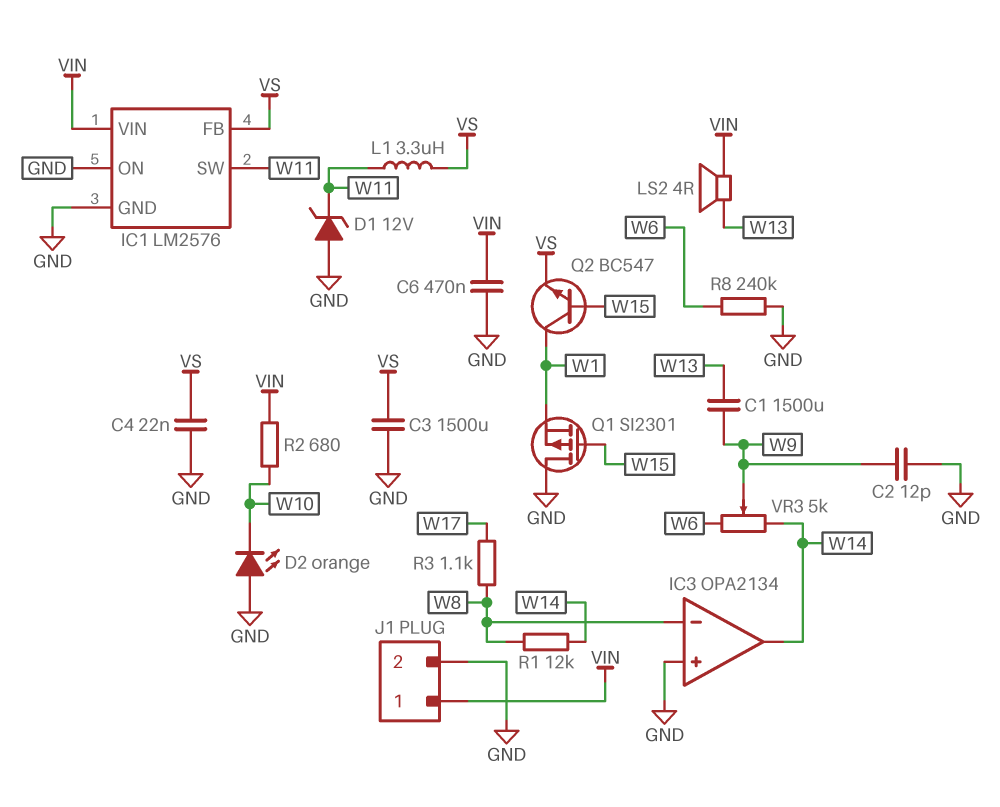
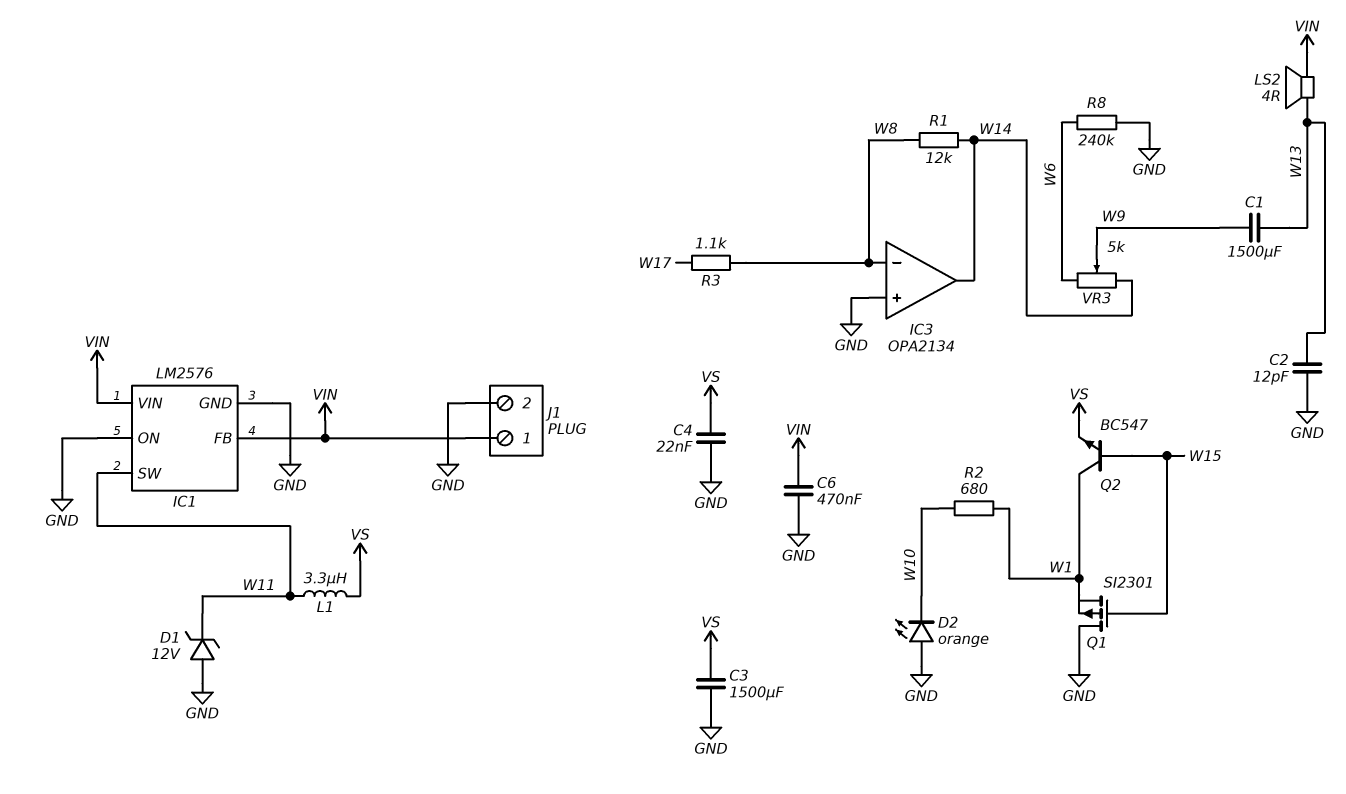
C2: 12pF (GND, W9) -> 12pF (GND, W13)
IC1 pin FB: VS -> VIN
R2: 680 (VIN, W10) -> 680 (W1, W10)

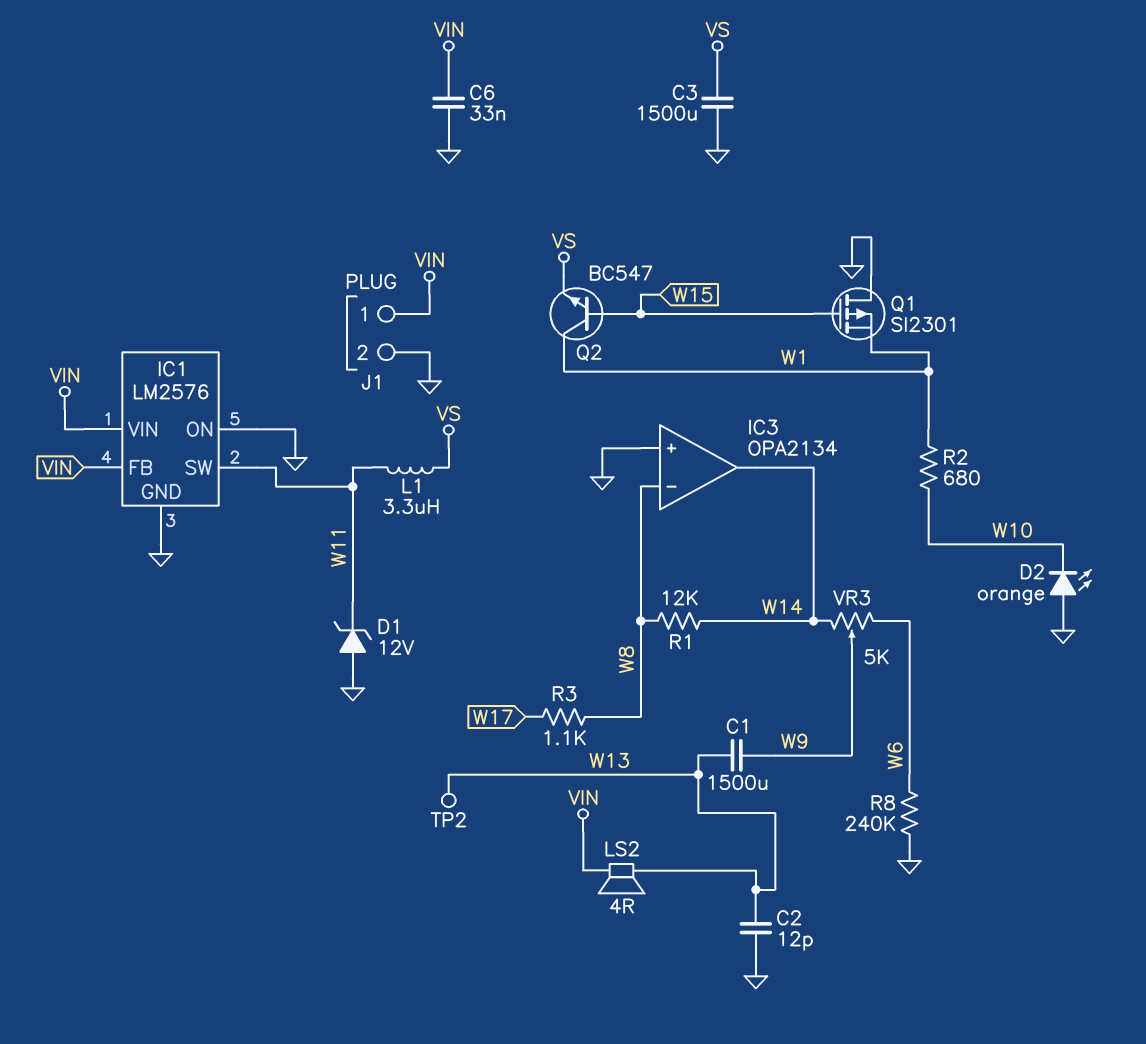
C4: 22nF (GND, VS) -> none
C6: 470nF (GND, VIN) -> 33nF (GND, VIN)
TP2: none -> test point (W13)

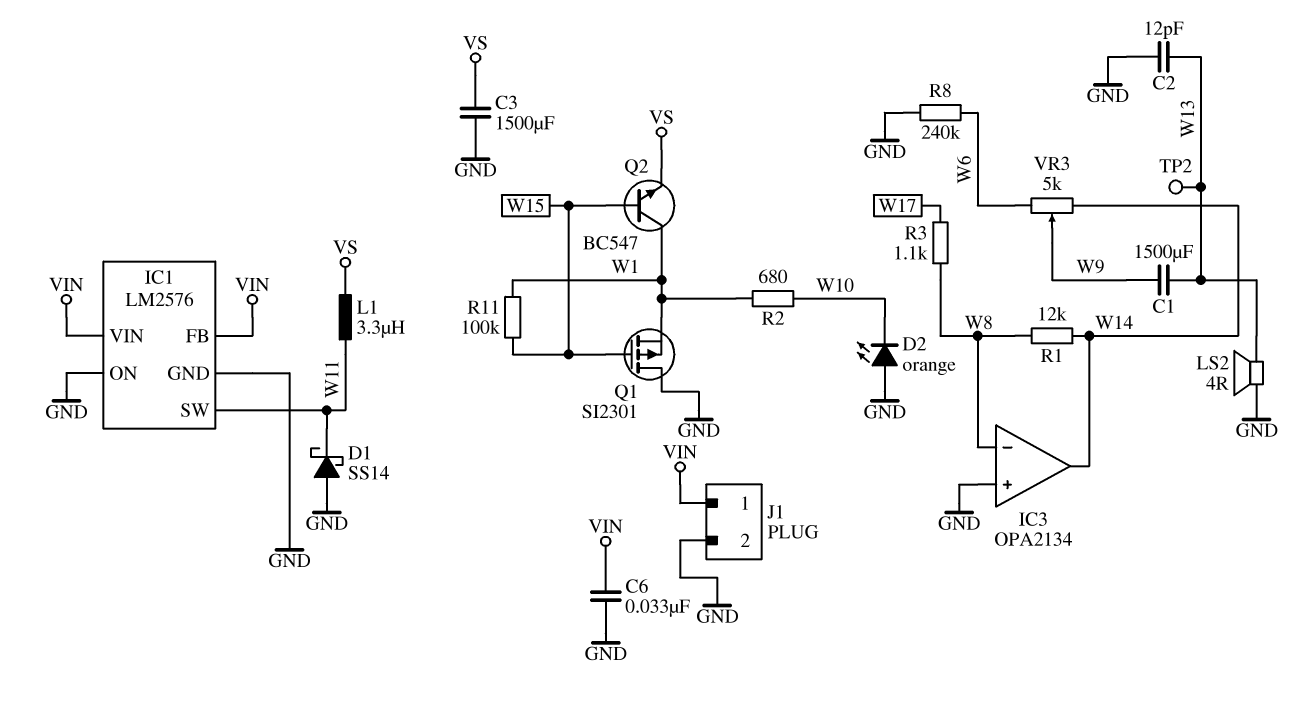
D1: zener 12V (A GND, K W11) -> schottky SS14 (A GND, K W11)
LS2: speaker 4R (VIN, W13) -> speaker 4R (GND, W13)
R11: none -> 100k (W1, W15)

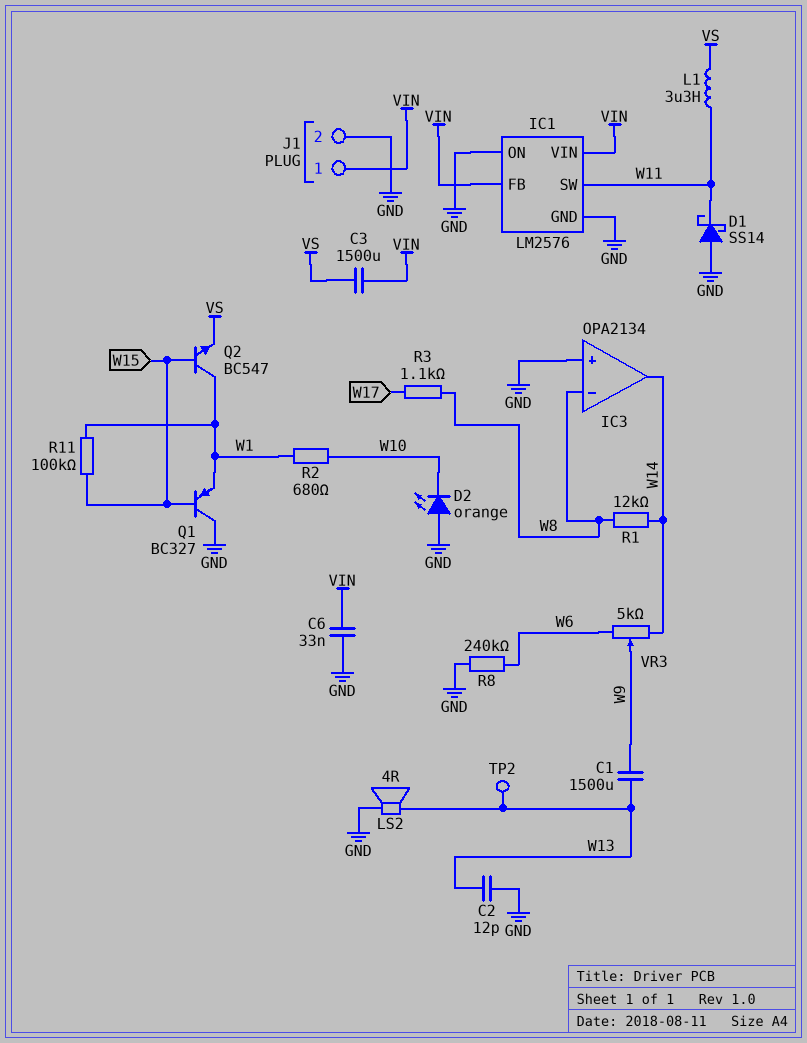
C3: 1500uF (GND, VS) -> 1500uF (VIN, VS)
Q1: PMOS SI2301 (G W15, D GND, S W1) -> PNP BC327 (B W15, C GND, E W1)

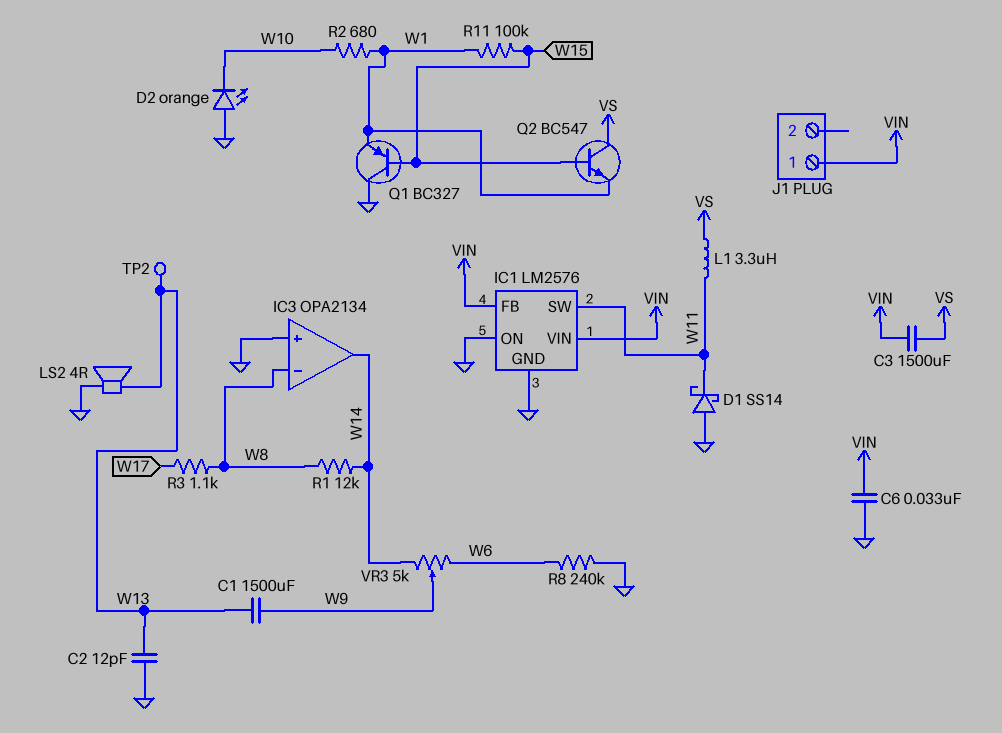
J1 pin 2: GND -> none
Q2: NPN BC547 (B W15, C W1, E VS) -> NPN BC547 (B W15, C VS, E W1)

